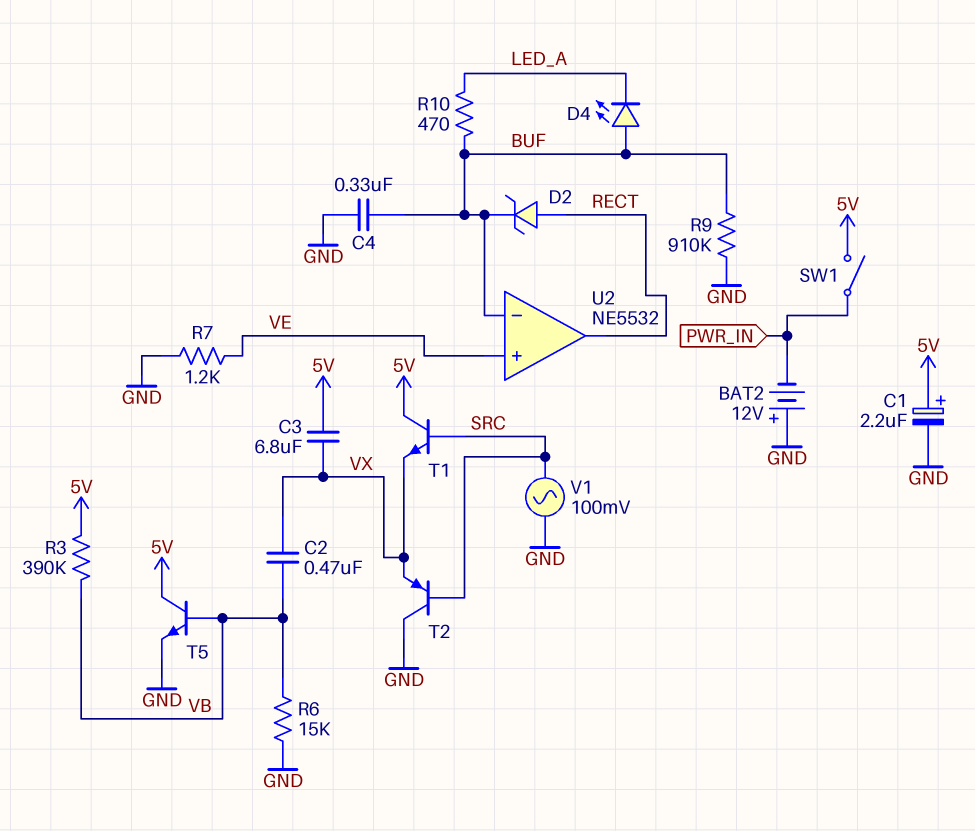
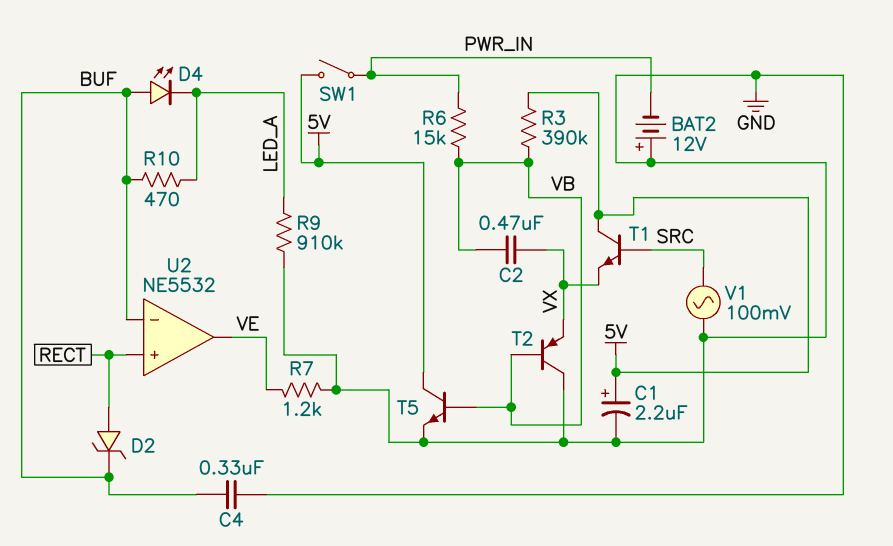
C3: 6.8uF (5V, VX) -> none
R6: 15k (GND, VB) -> 15k (PWR_IN, VB)
R9: 910k (BUF, GND) -> 910k (GND, LED_A)
T2: PNP (B SRC, C GND, E VX) -> PNP (B VB, C GND, E VX)
U2 pin in+: VE -> RECT
U2 pin out: RECT -> VE

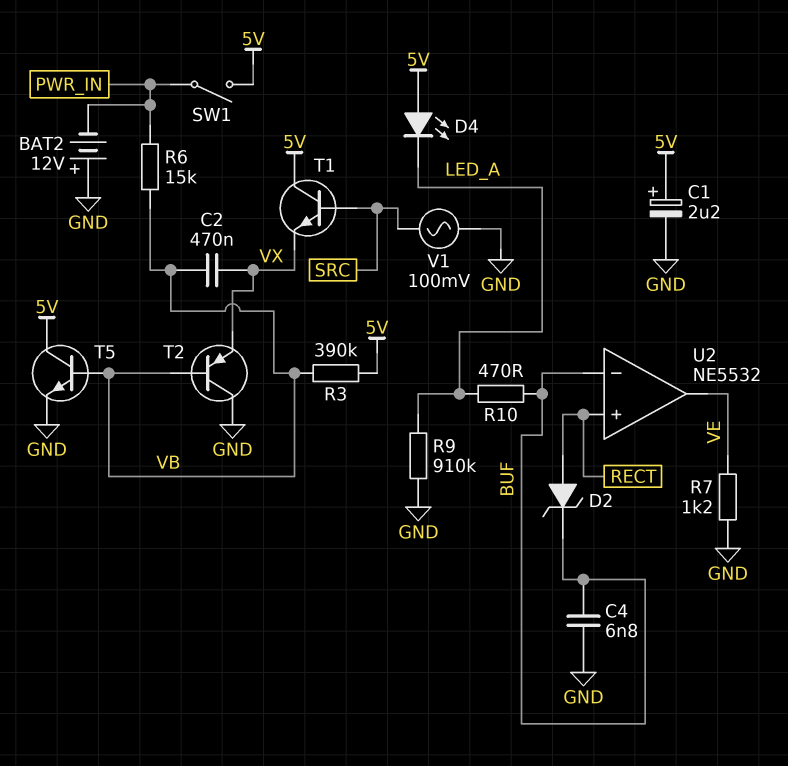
C4: 330nF (BUF, GND) -> 6.8nF (BUF, GND)
D4: LED (A BUF, K LED_A) -> LED (A 5V, K LED_A)

